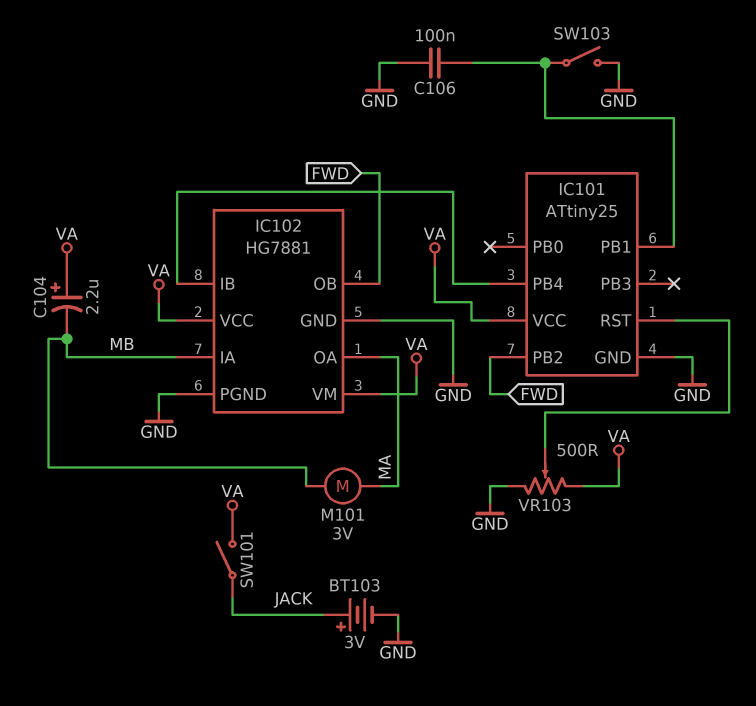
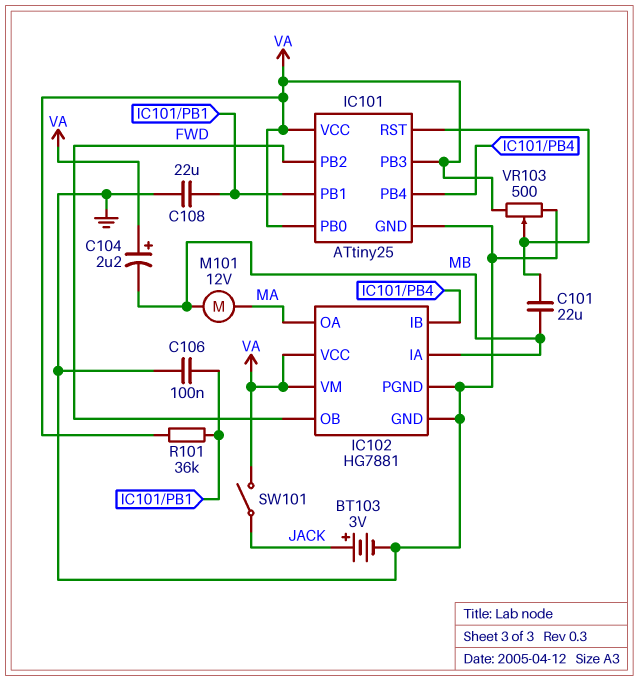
C101: none -> 22uF (IC101/RST, MB)
C108: none -> 22uF (GND, IC101/PB1)
IC101 pin PB0: none -> VA
IC101 pin PB3: none -> VA
M101: motor 3V (MA, MB) -> motor 12V (MA, MB)
R101: none -> 36k (IC101/PB1, VA)
SW103: switch (GND, IC101/PB1) -> none

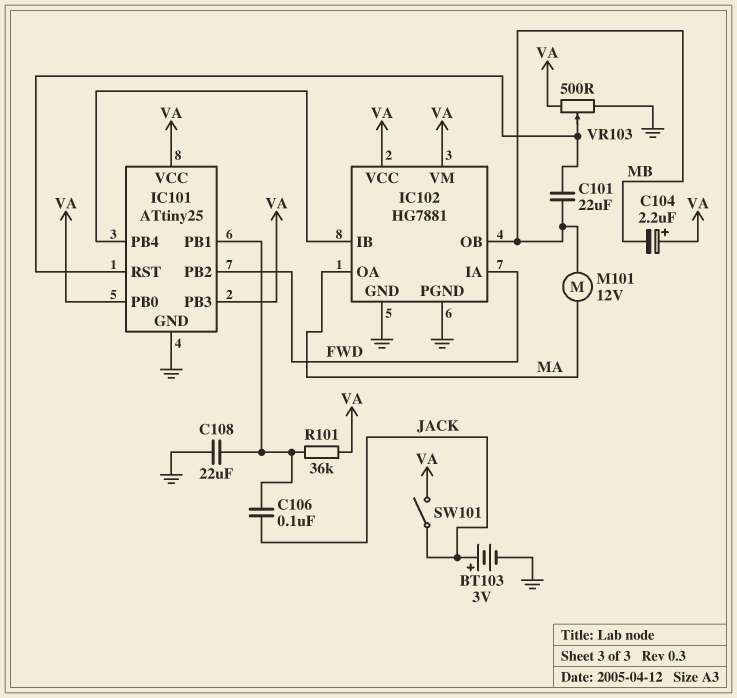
C106: 100nF (GND, IC101/PB1) -> 100nF (IC101/PB1, JACK)
IC102 pin IA: MB -> FWD
IC102 pin OB: FWD -> MB

